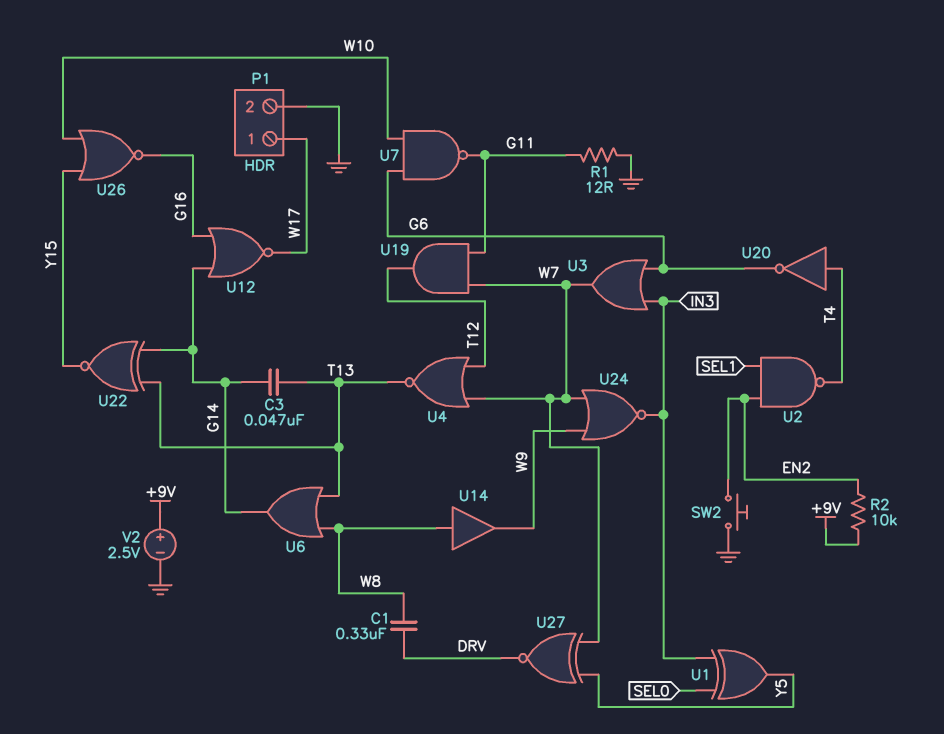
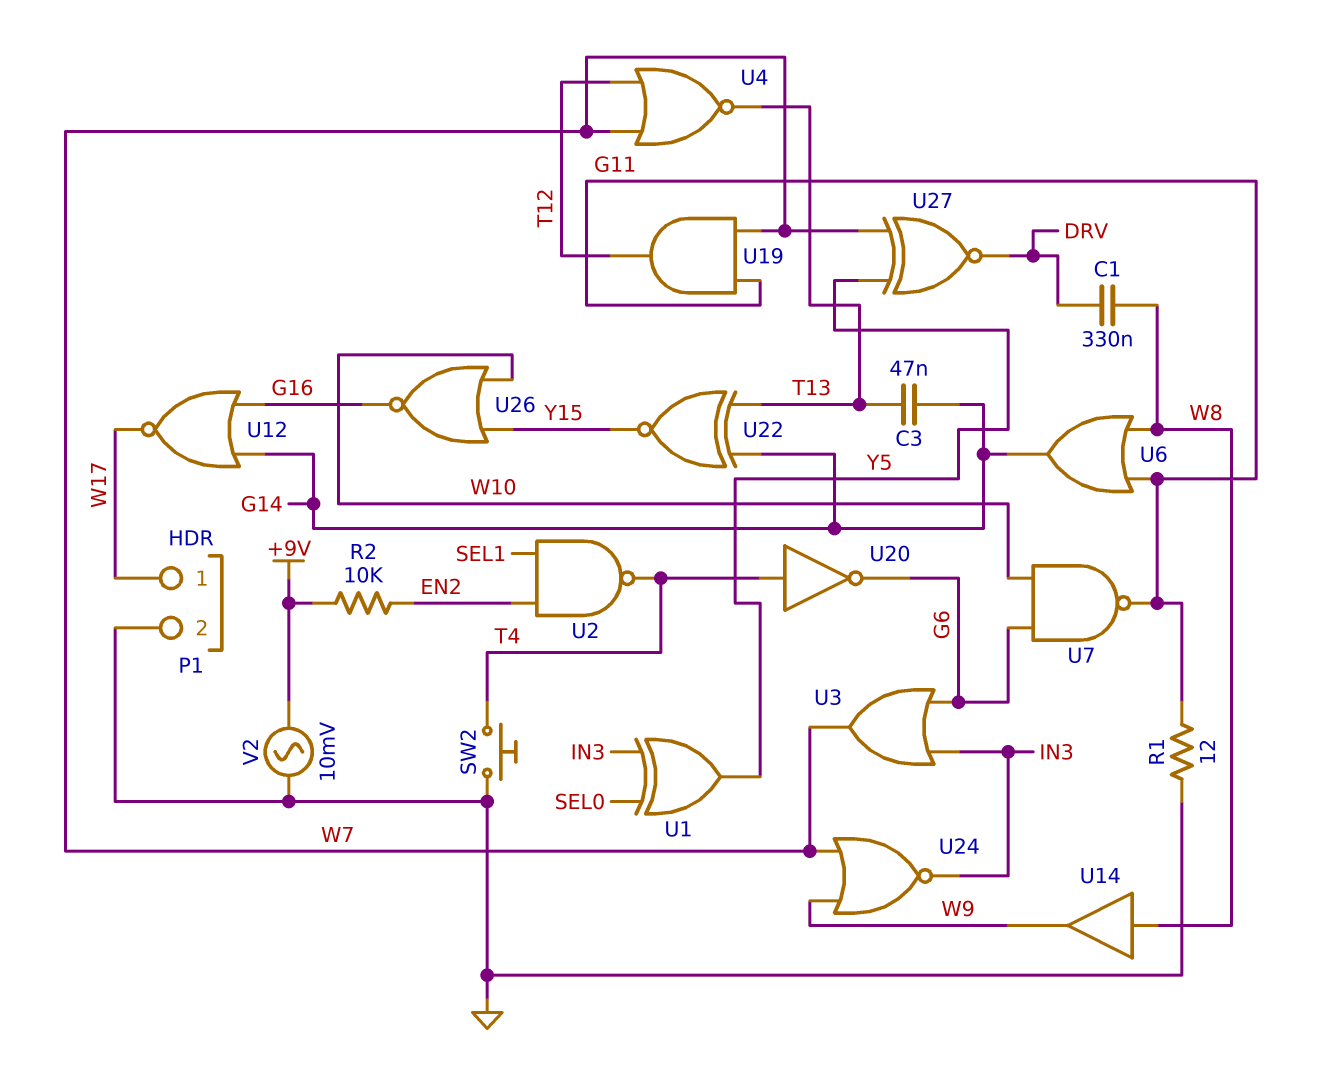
SW2: button (EN2, GND) -> button (GND, T4)
U6: OR (in T13, in W8, out G14) -> OR (in G11, in W8, out G14)
V2: 2.5V (plus +9V, minus GND) -> AC 10mV (+9V, GND)

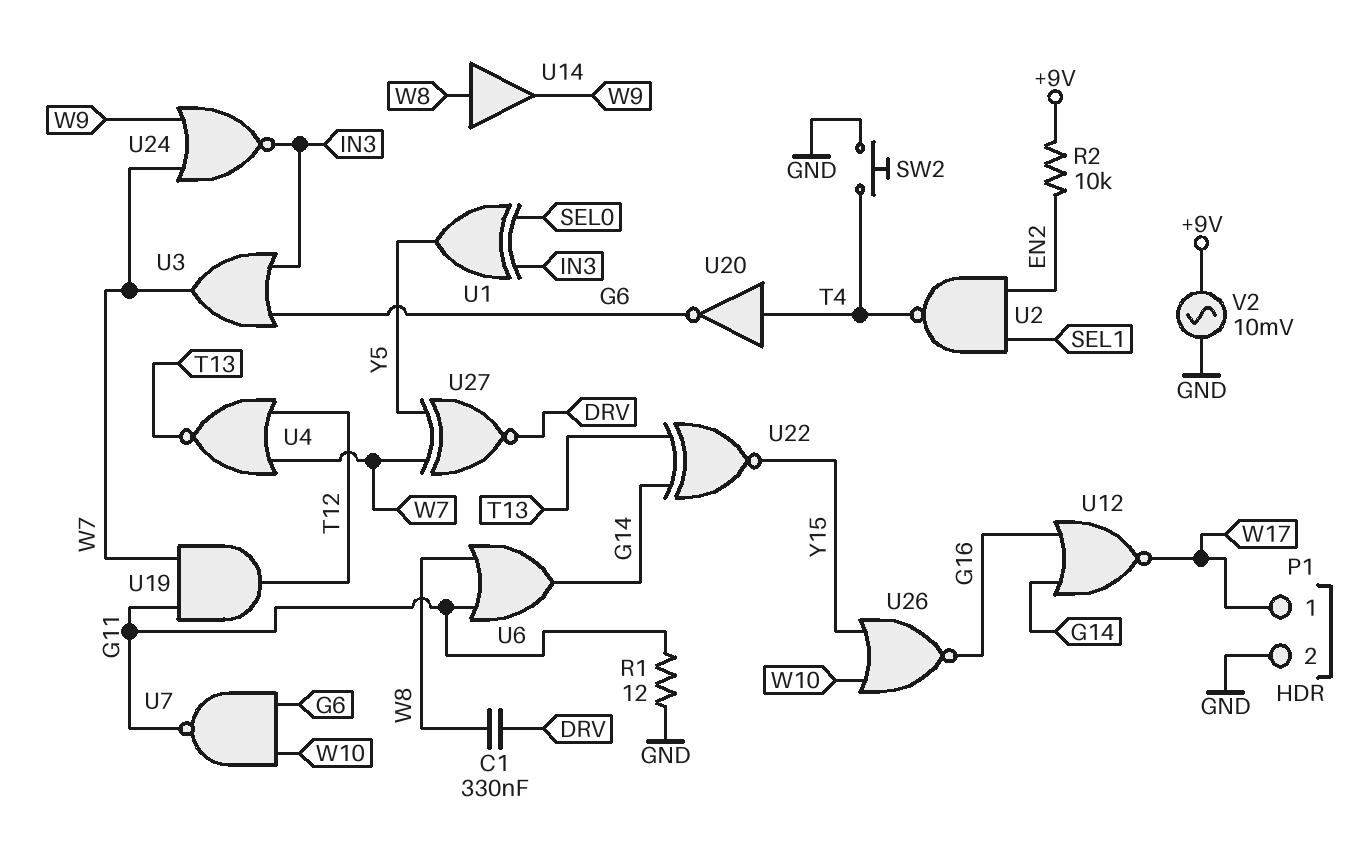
C3: 47nF (G14, T13) -> none

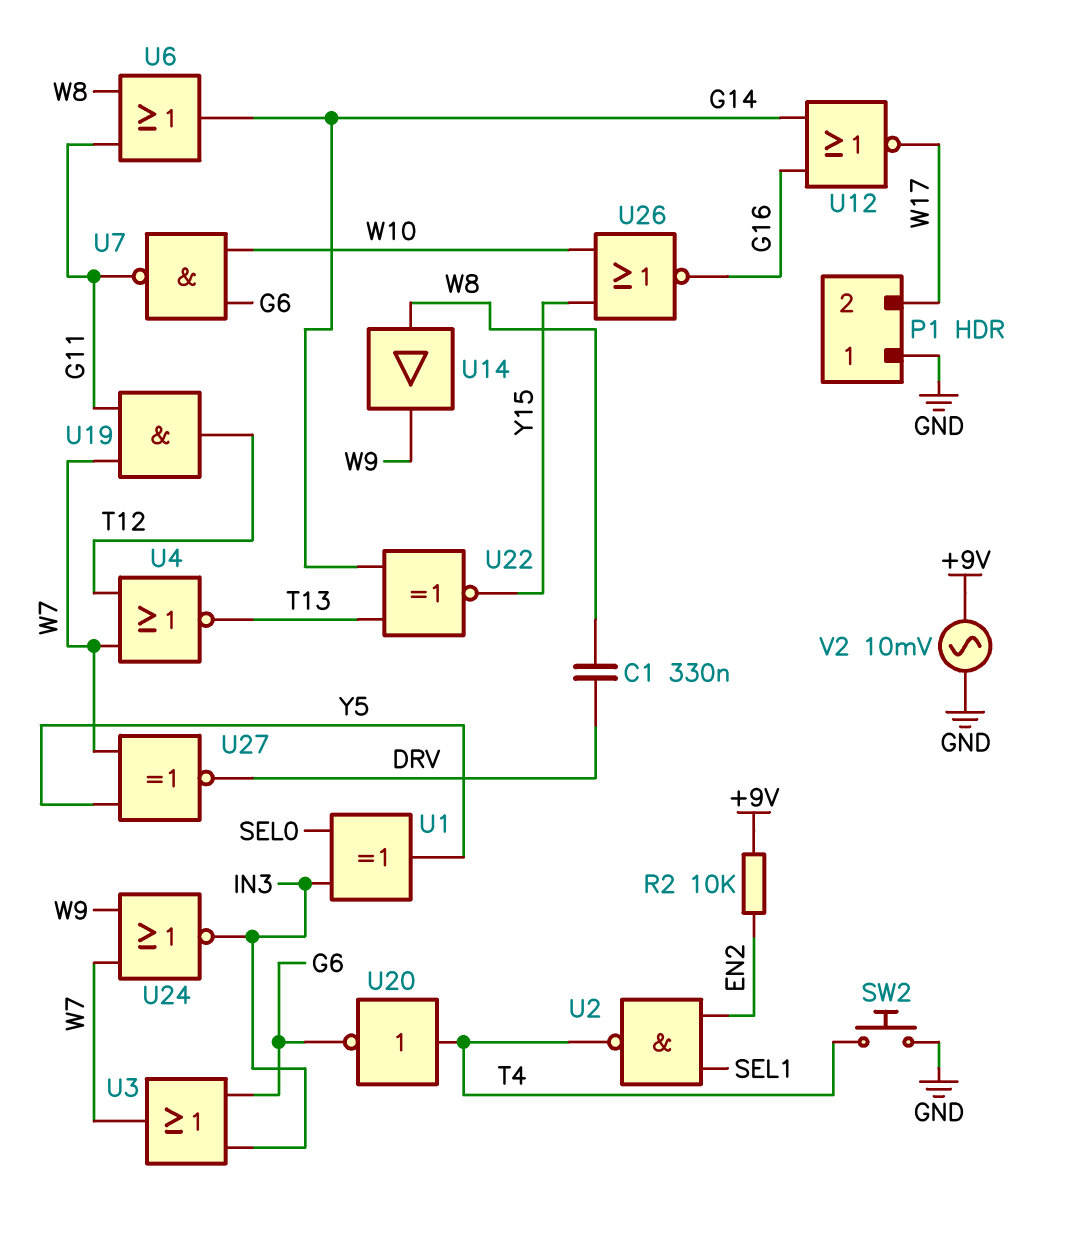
P1 pin 1: W17 -> GND
P1 pin 2: GND -> W17
R1: 12 (G11, GND) -> none

